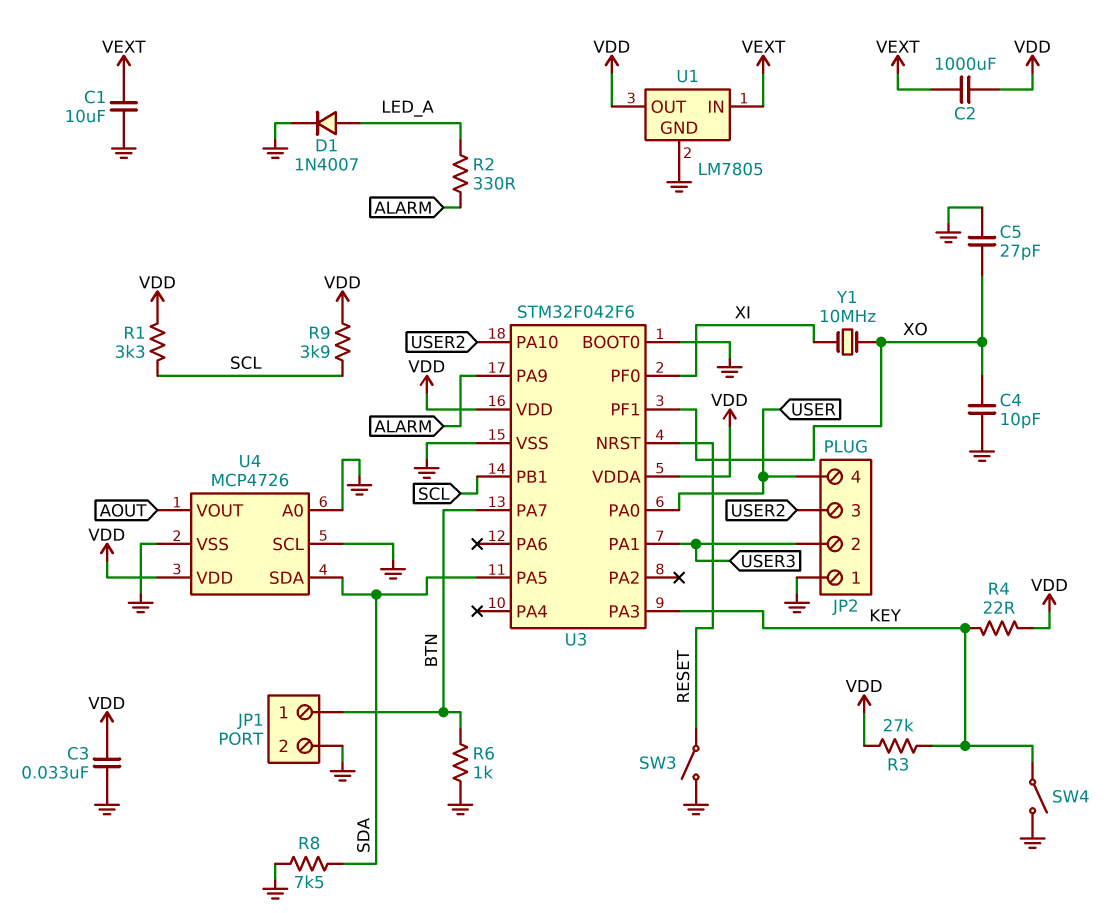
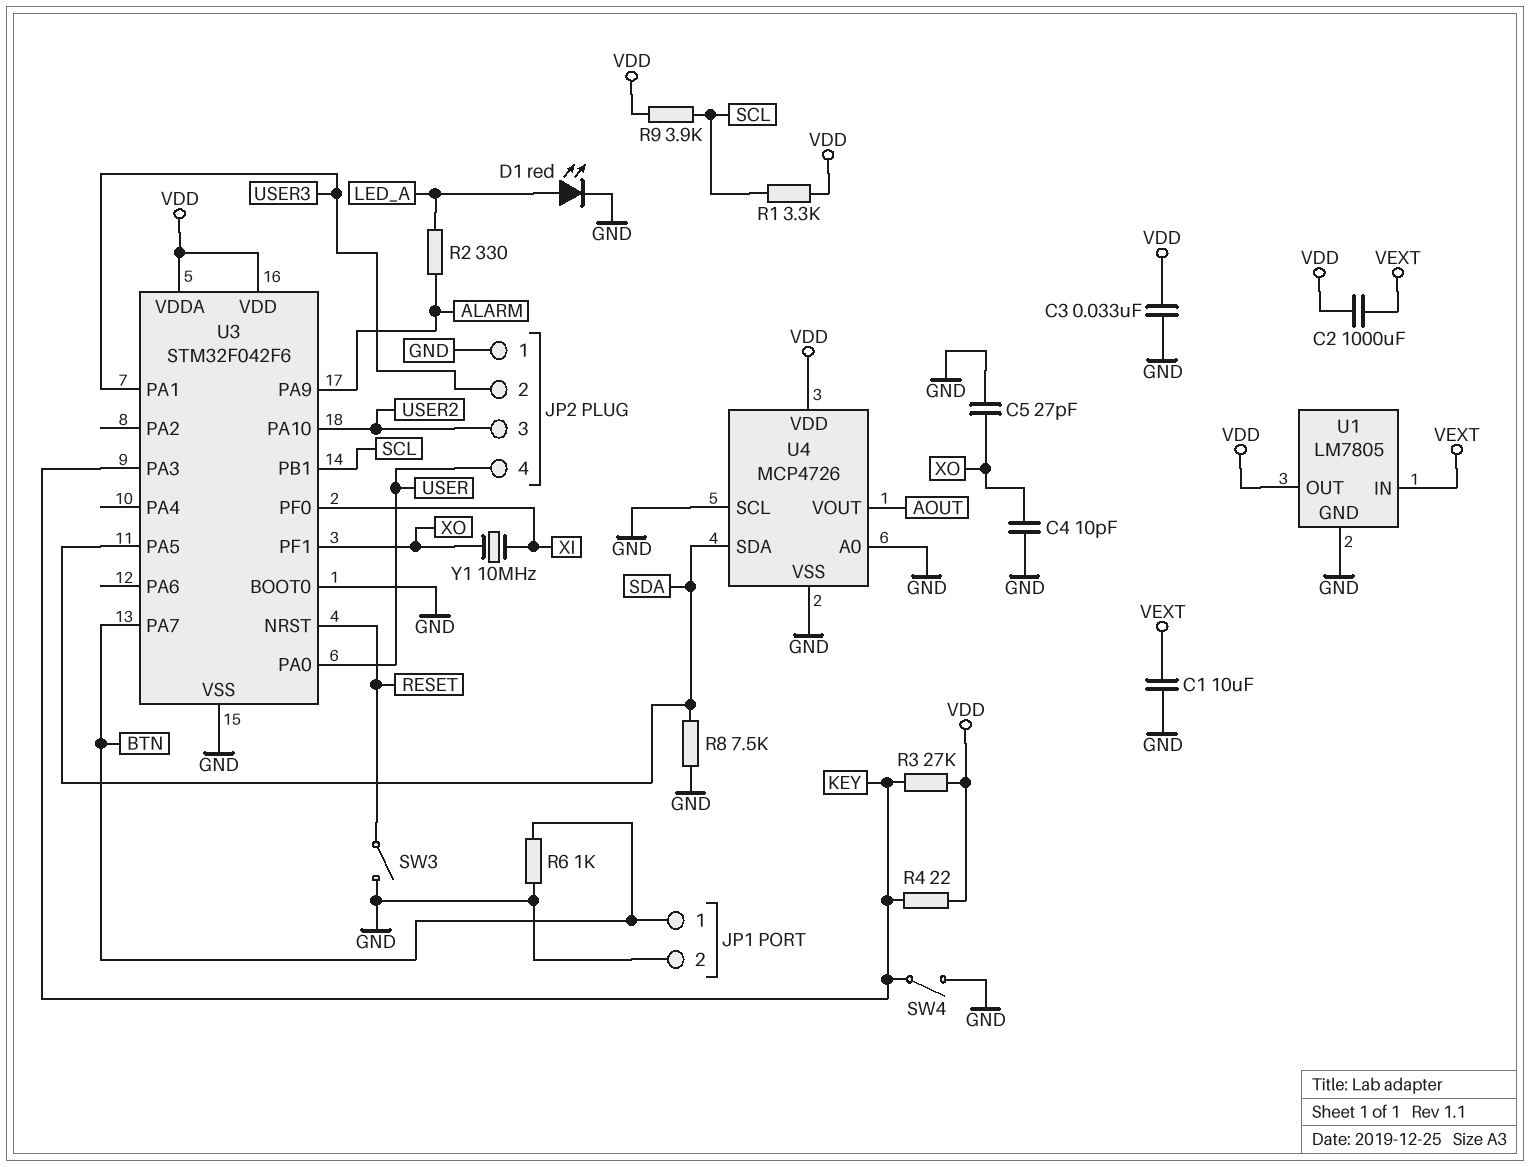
D1: diode 1N4007 (A LED_A, K GND) -> LED red (A LED_A, K GND)

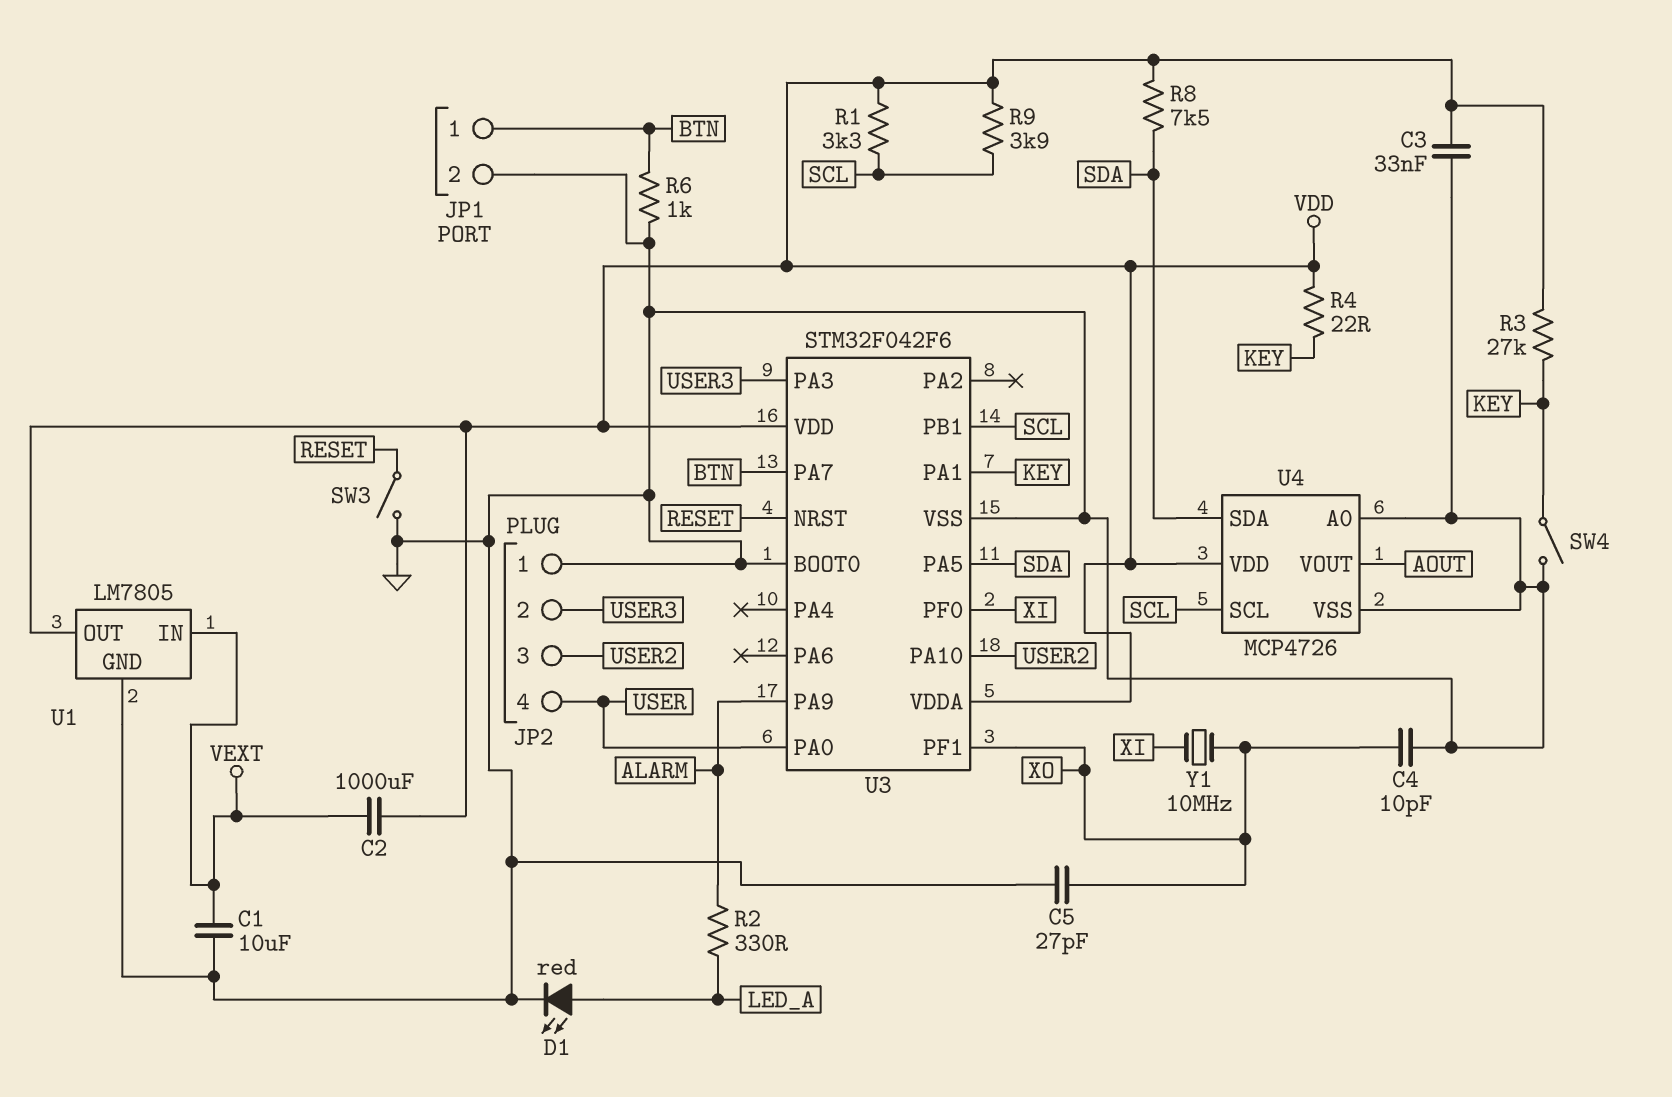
R8: 7.5k (GND, SDA) -> 7.5k (SDA, VDD)
U3 pin PA1: USER3 -> KEY
U3 pin PA3: KEY -> USER3
U4 pin SCL: GND -> SCL

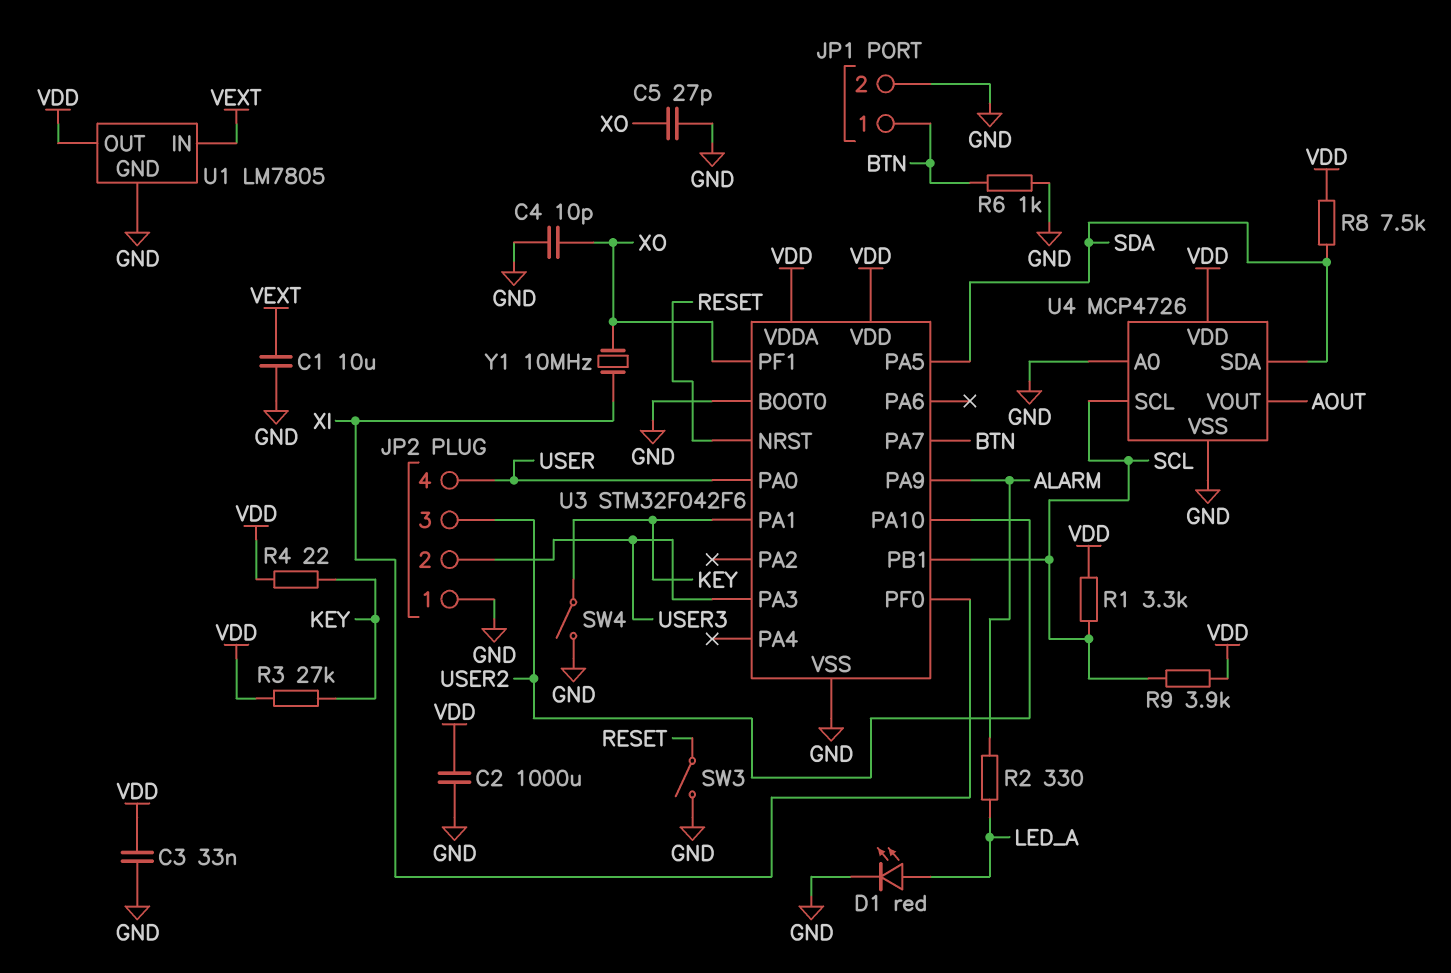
C2: 1000uF (VDD, VEXT) -> 1000uF (GND, VDD)

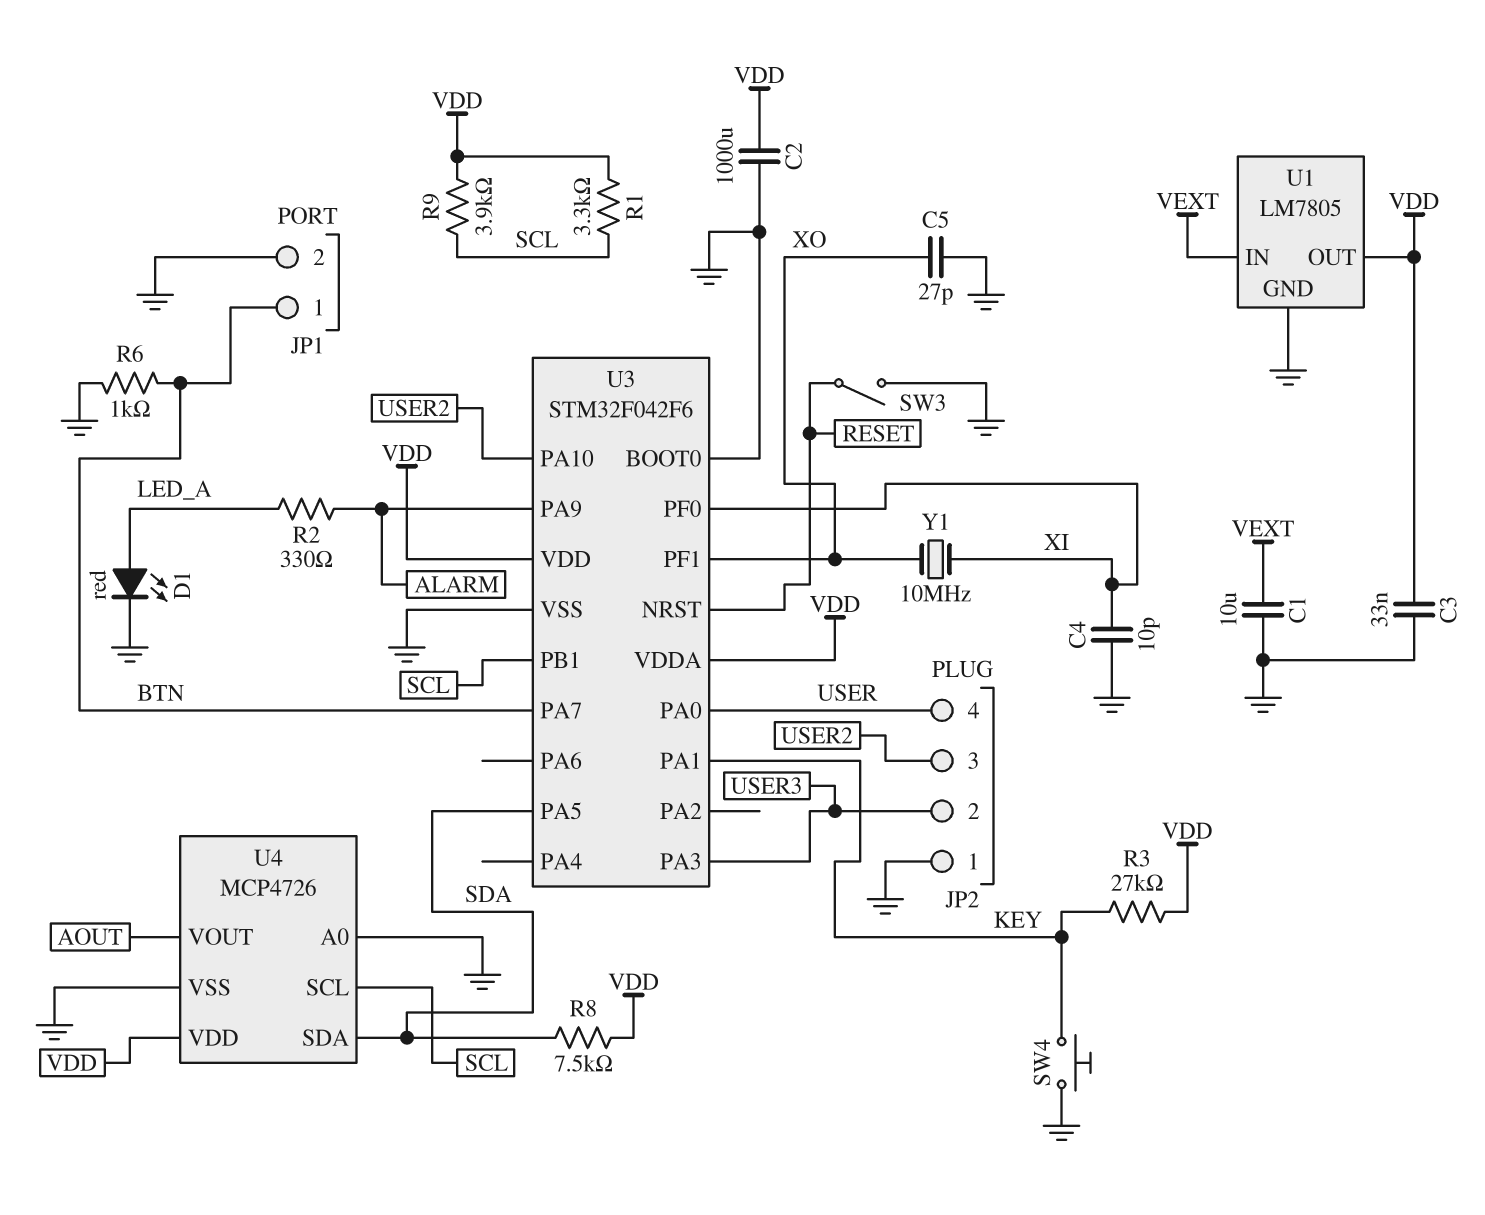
C4: 10pF (GND, XO) -> 10pF (GND, XI)
R4: 22 (KEY, VDD) -> none
SW4: switch (GND, KEY) -> button (GND, KEY)

